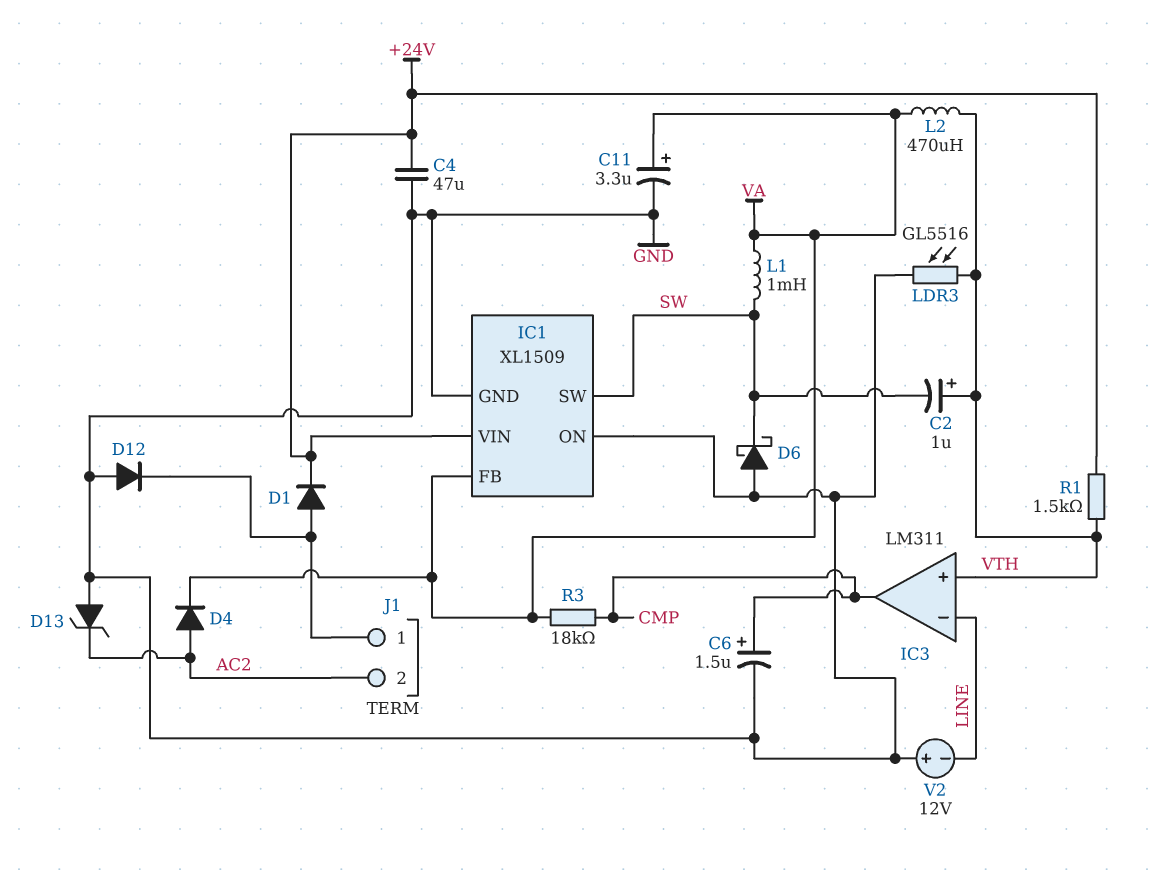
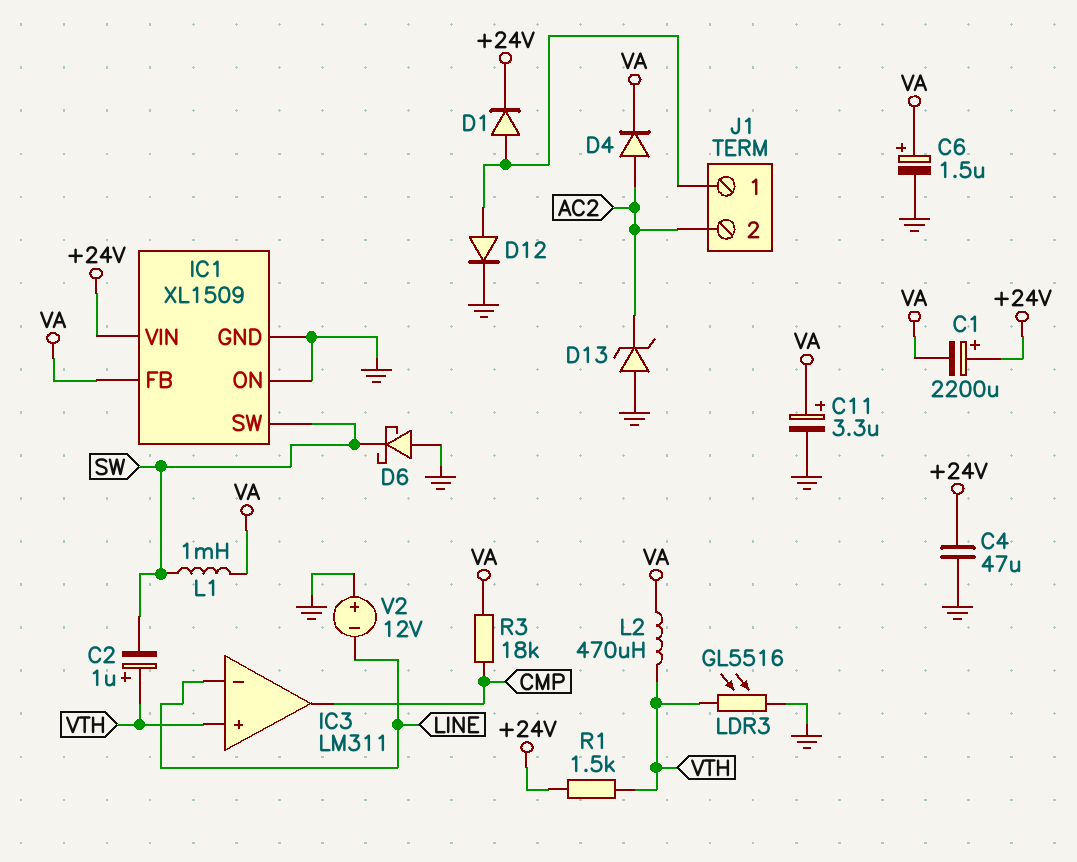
C1: none -> 2200uF (plus +24V, minus VA)
C6: 1.5uF (plus CMP, minus GND) -> 1.5uF (plus VA, minus GND)
D12: diode (A GND, K J1/1) -> diode (A J1/1, K GND)

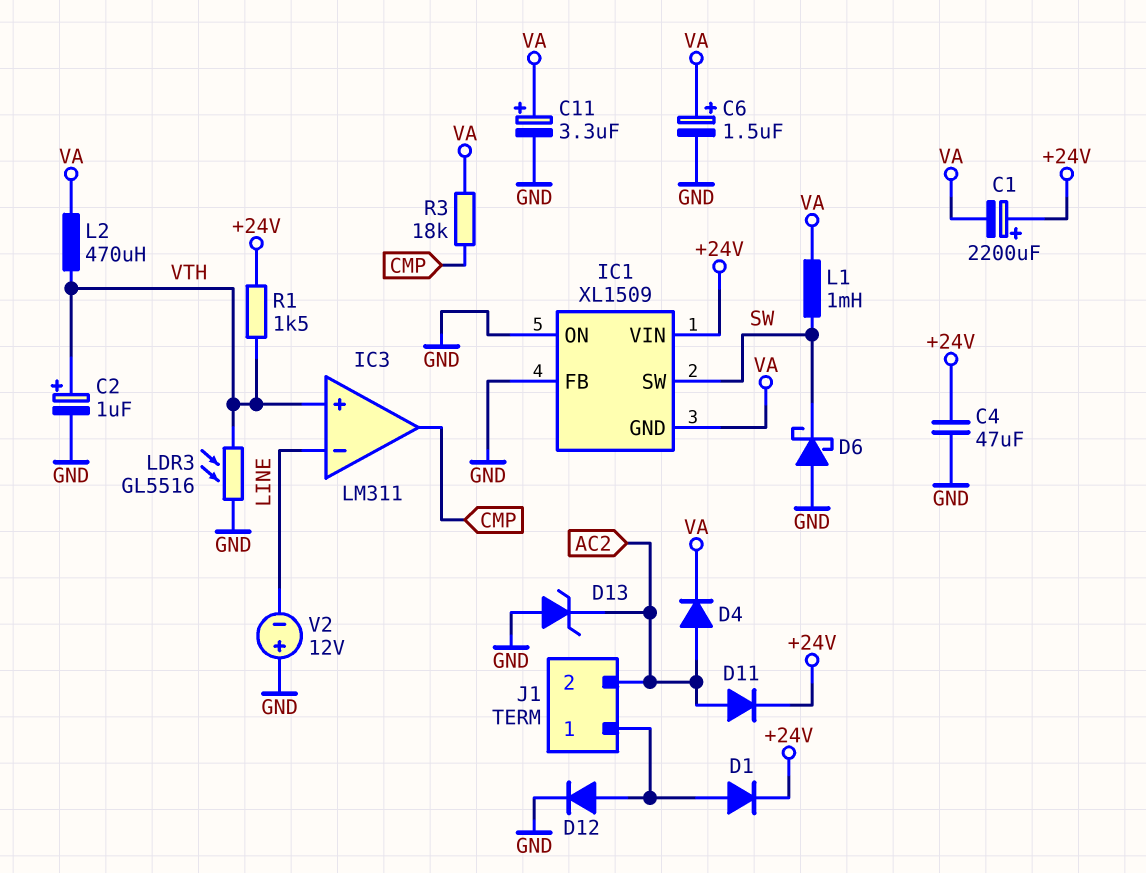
C2: 1uF (plus VTH, minus SW) -> 1uF (plus VTH, minus GND)
D11: none -> diode (A AC2, K +24V)
IC1 pin FB: VA -> GND
IC1 pin GND: GND -> VA

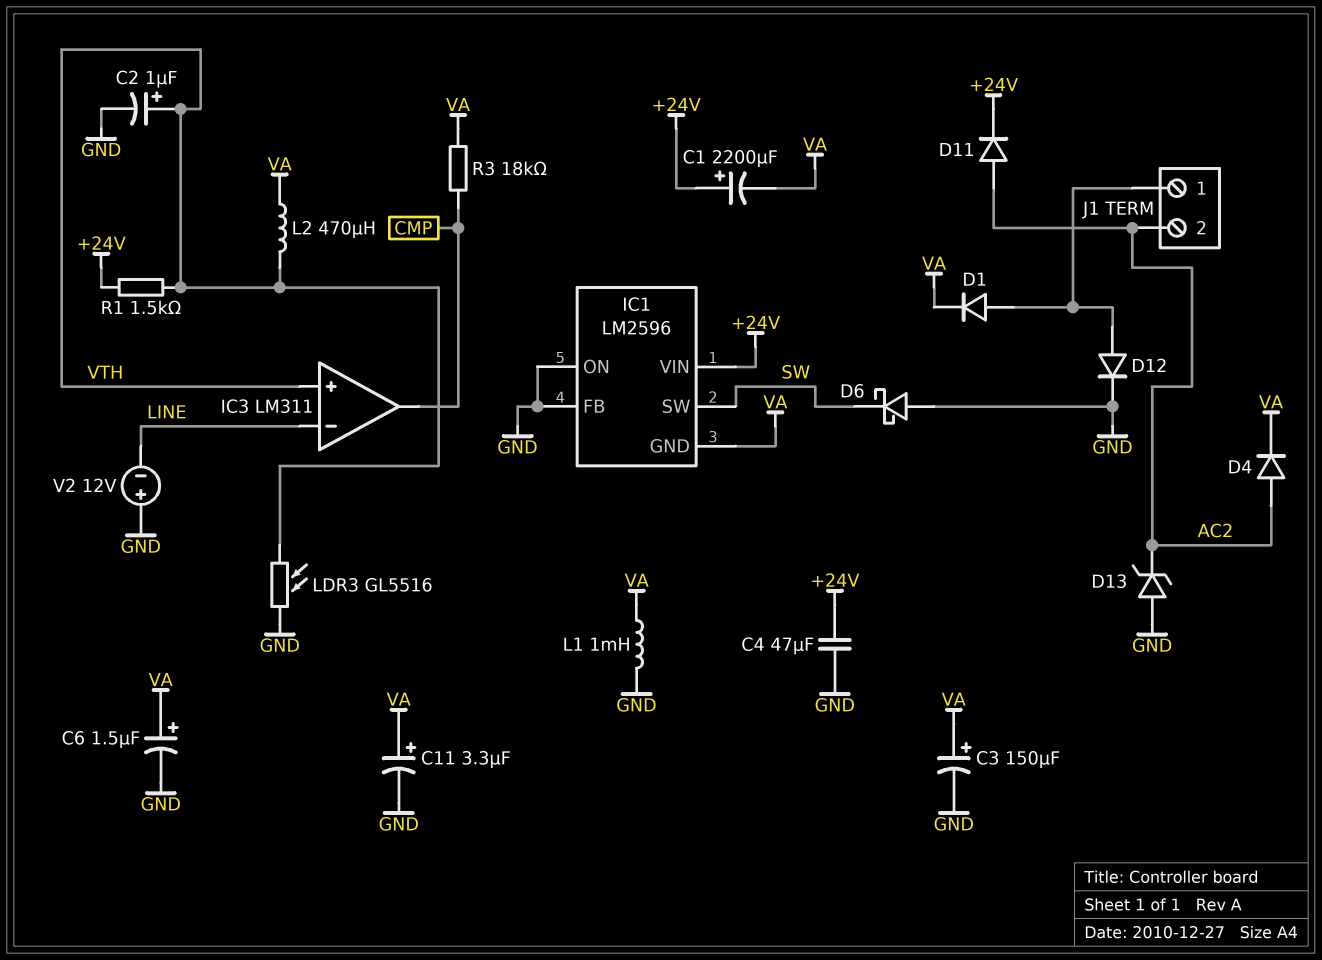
C3: none -> 150uF (plus VA, minus GND)
D1: diode (A J1/1, K +24V) -> diode (A J1/1, K VA)
IC1: XL1509 -> LM2596
L1: 1mH (SW, VA) -> 1mH (GND, VA)

